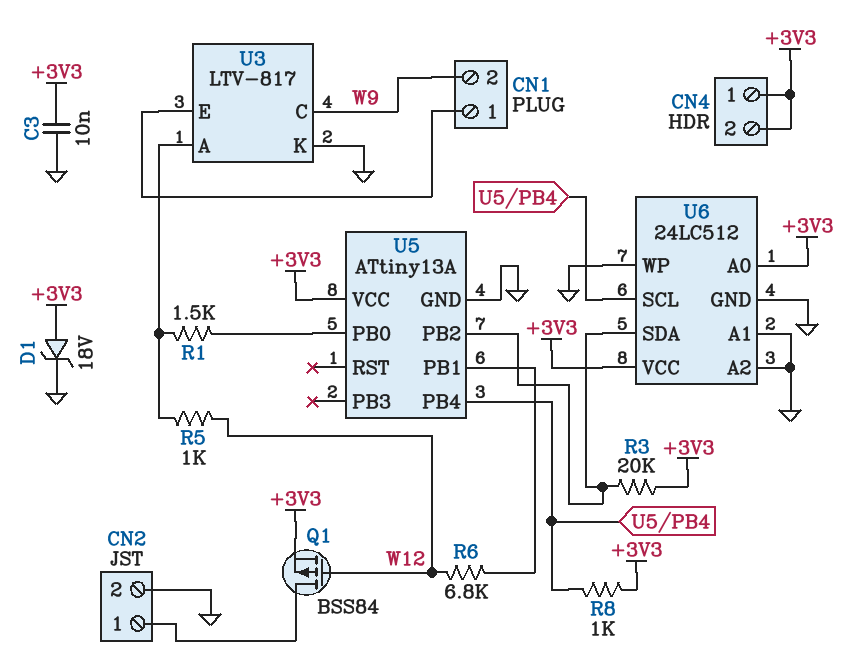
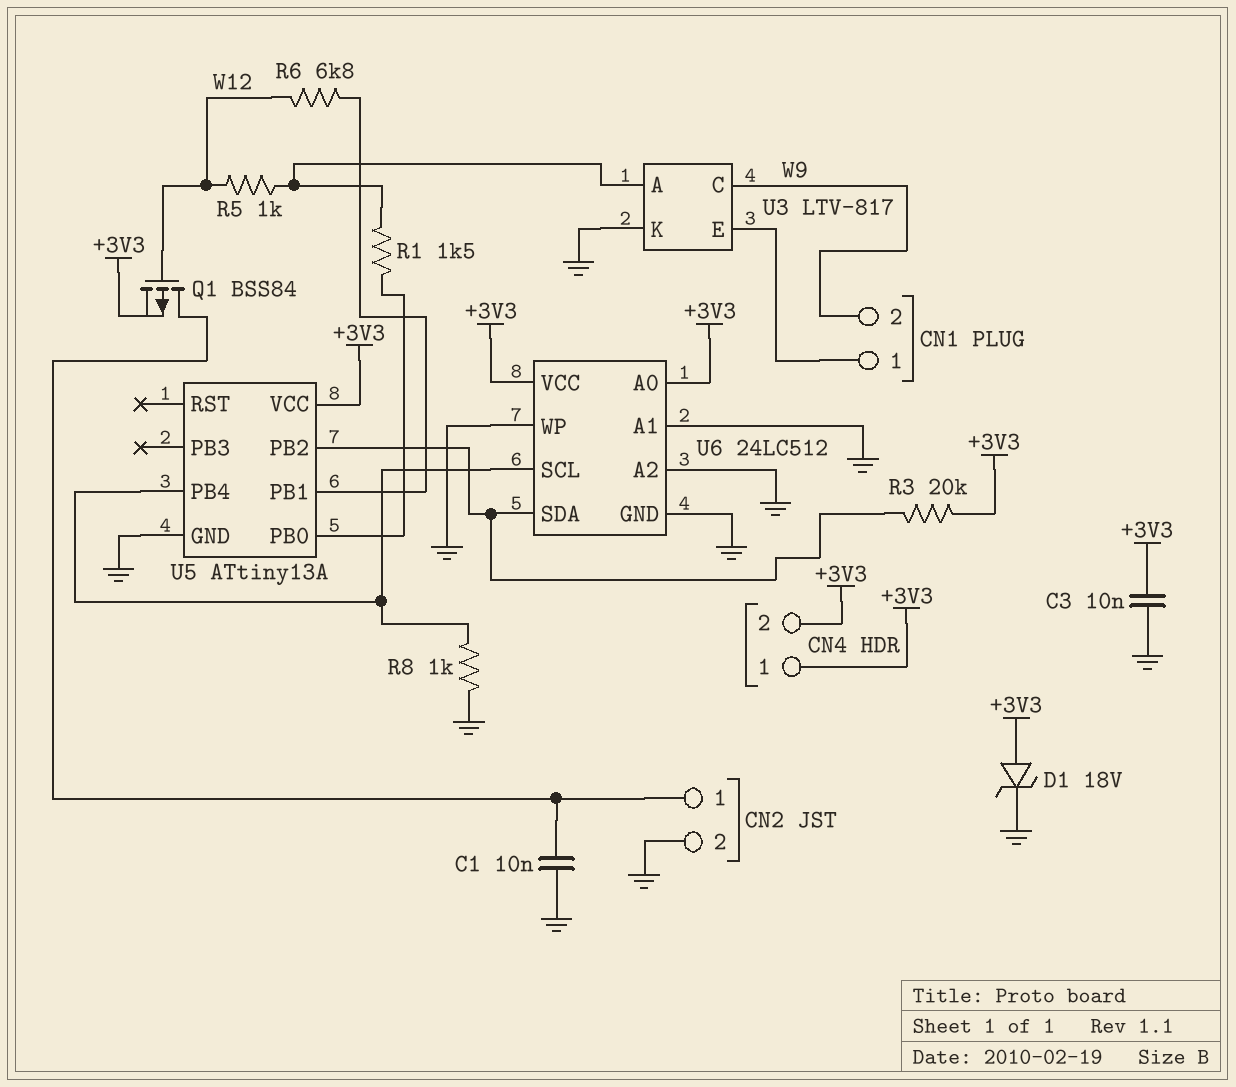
C1: none -> 10nF (CN2/1, GND)
R8: 1k (+3V3, U5/PB4) -> 1k (GND, U5/PB4)

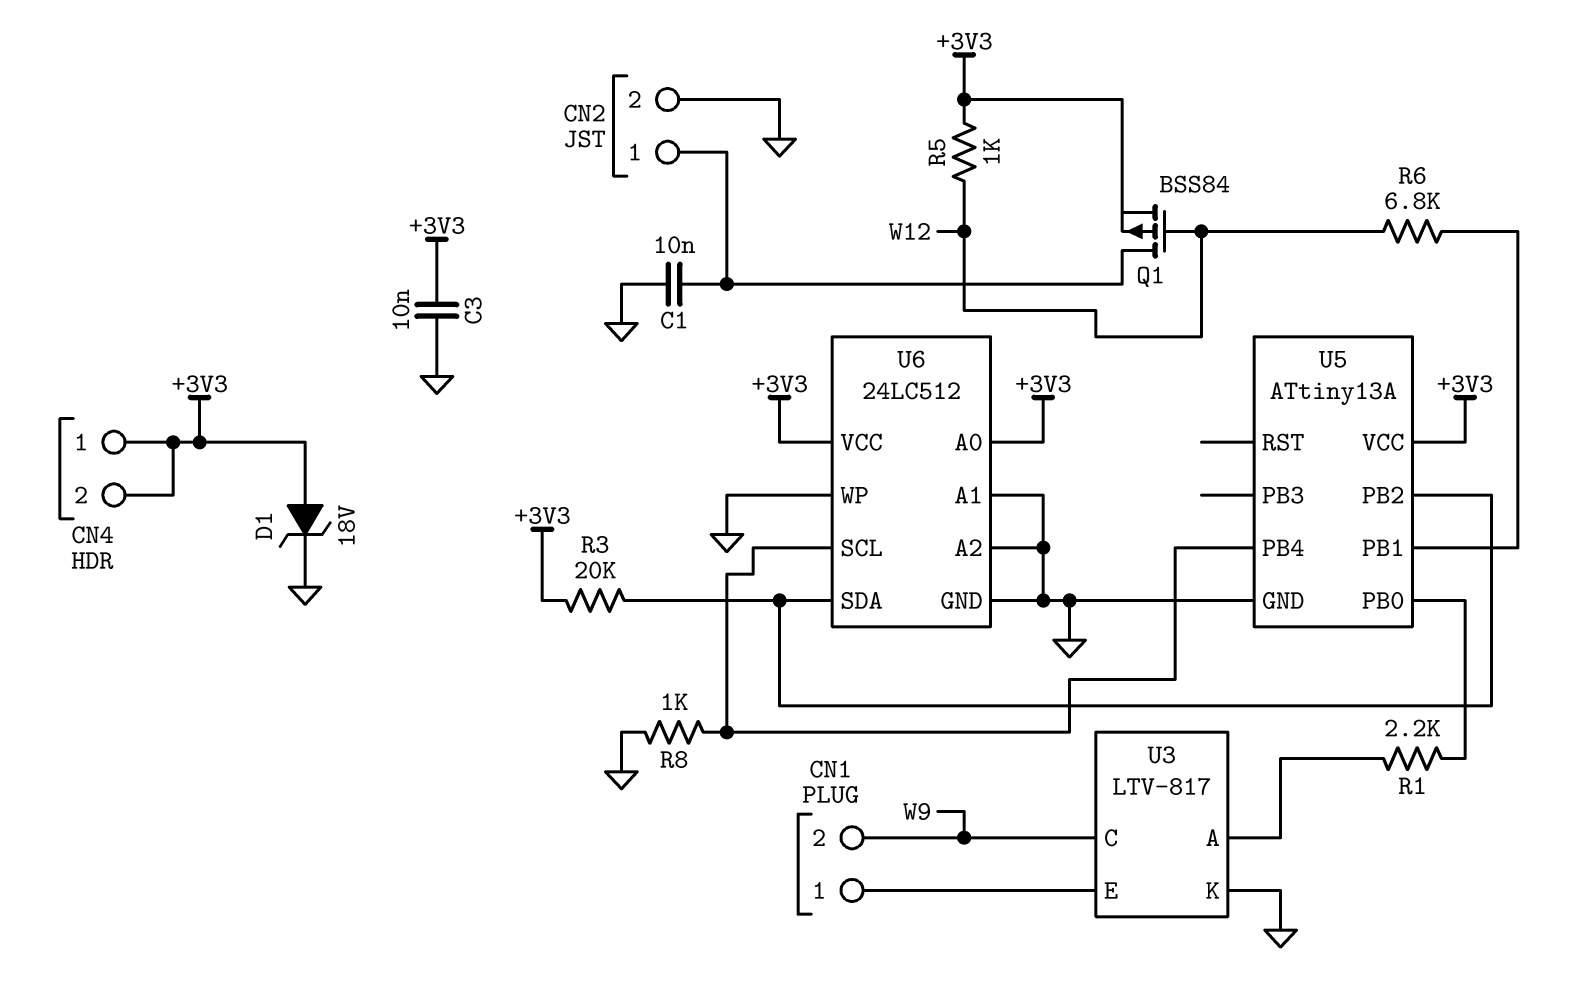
R1: 1.5k (U3/A, U5/PB0) -> 2.2k (U3/A, U5/PB0)
R5: 1k (U3/A, W12) -> 1k (+3V3, W12)

